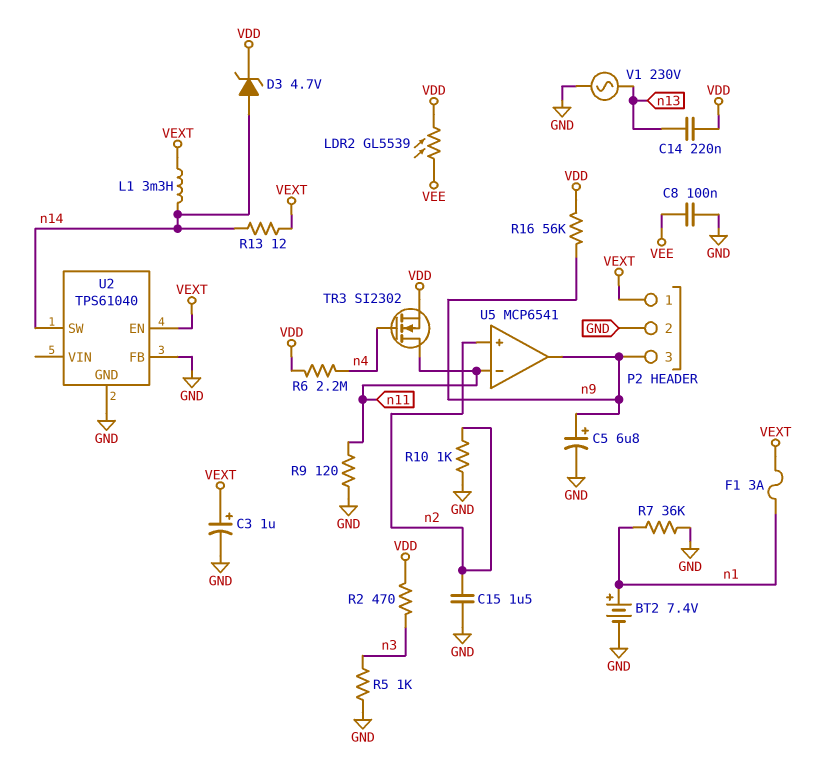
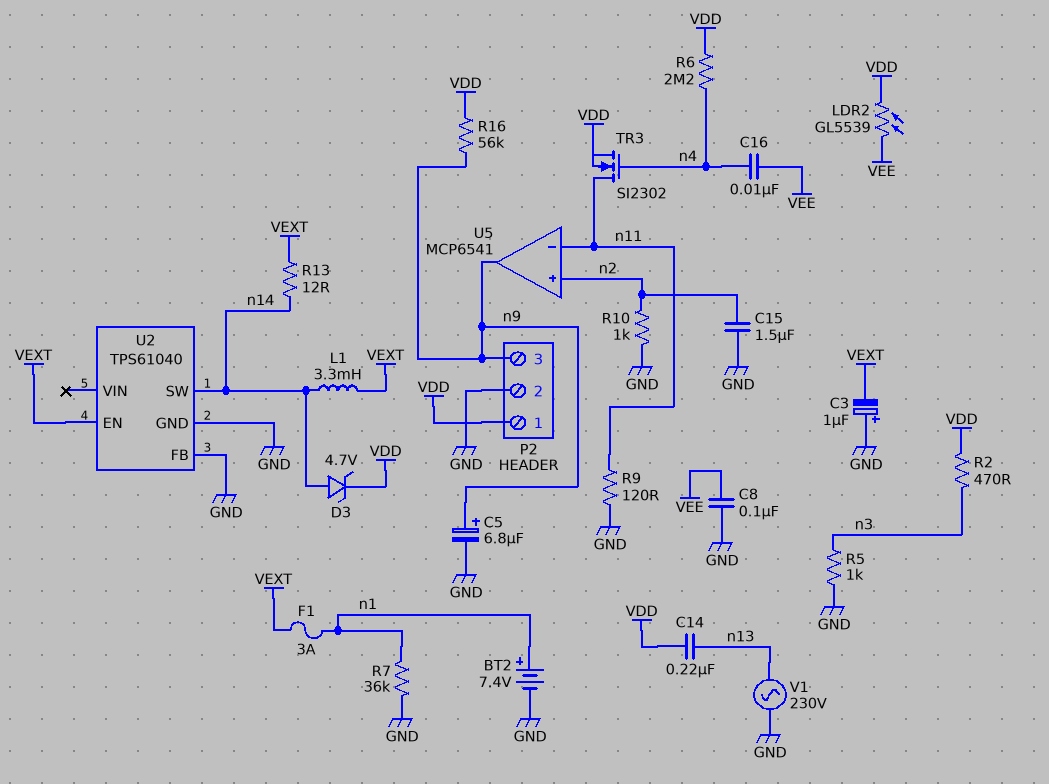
C3: 1uF (plus VEXT, minus GND) -> 1uF (plus GND, minus VEXT)
C16: none -> 10nF (VEE, n4)
P2 pin 1: VEXT -> VDD

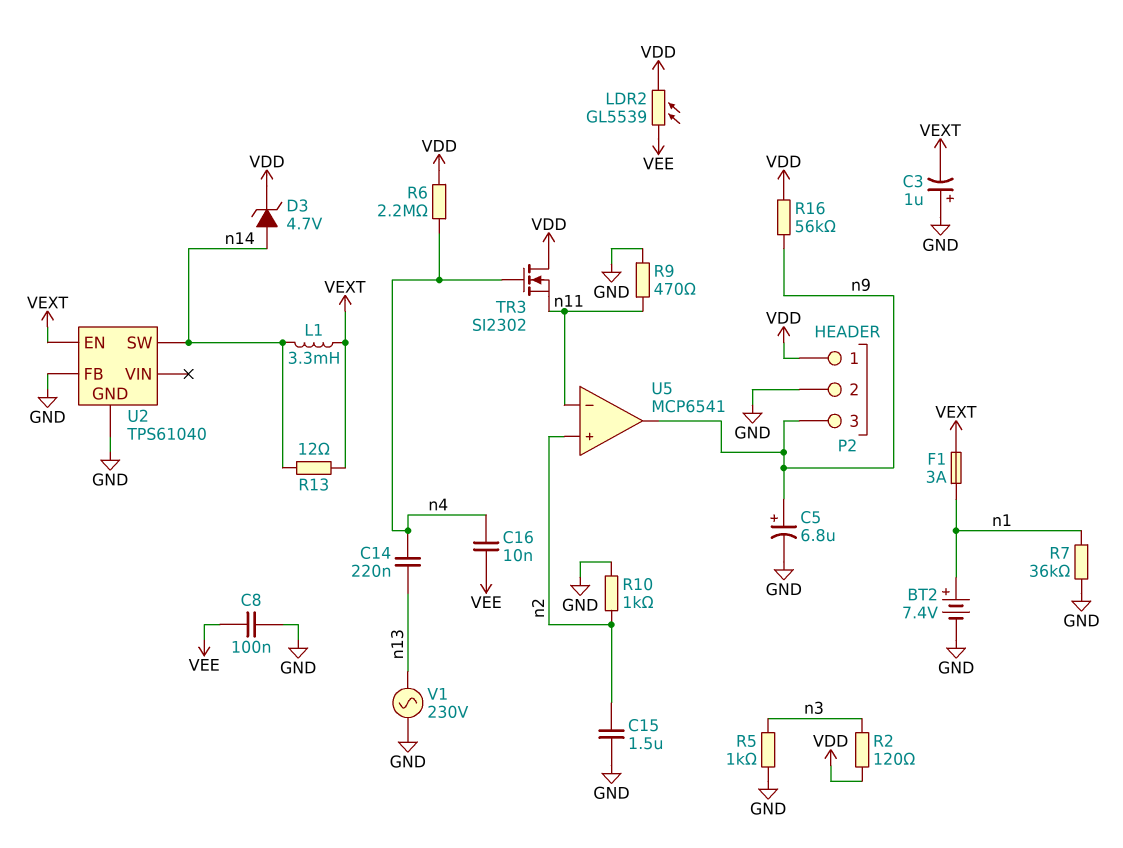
C14: 220nF (VDD, n13) -> 220nF (n4, n13)
R2: 470 (VDD, n3) -> 120 (VDD, n3)
R9: 120 (GND, n11) -> 470 (GND, n11)
TR3: NMOS SI2302 (G n4, D n11, S VDD) -> NMOS SI2302 (G n4, D VDD, S n11)

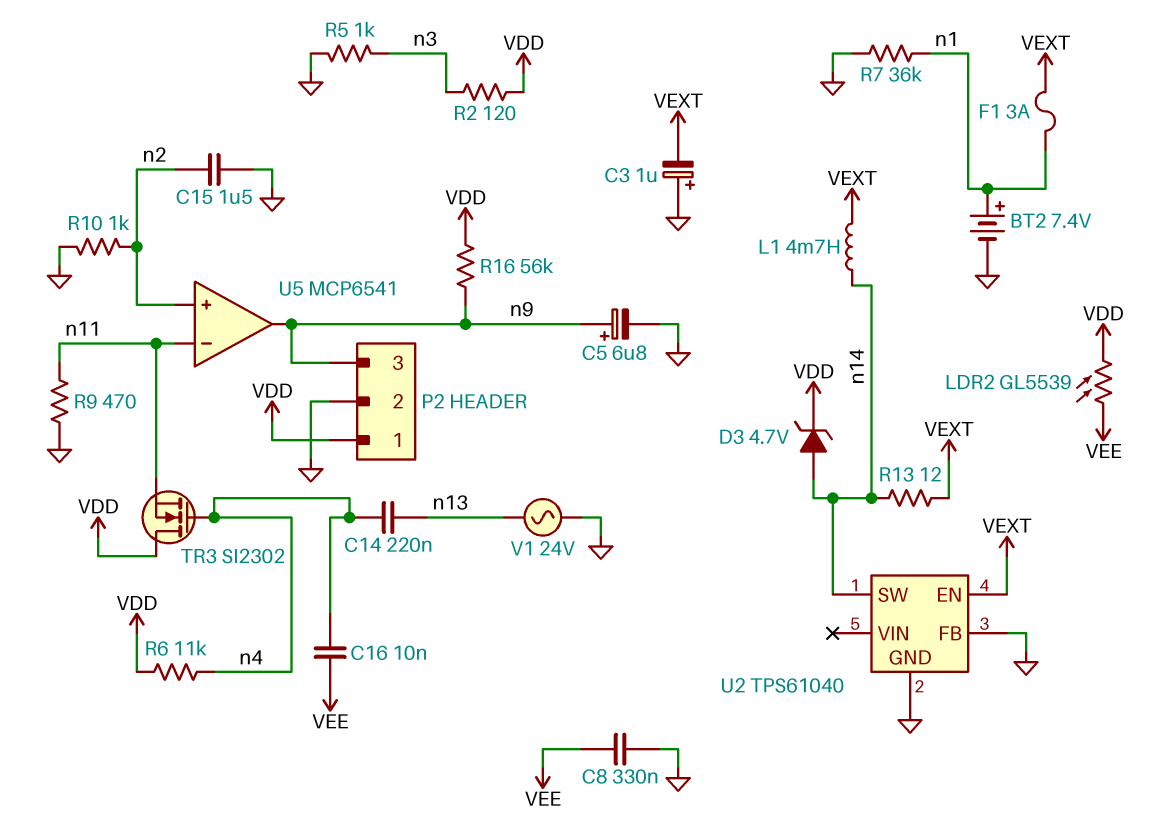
C8: 100nF (GND, VEE) -> 330nF (GND, VEE)
L1: 3.3mH (VEXT, n14) -> 4.7mH (VEXT, n14)
R6: 2.2M (VDD, n4) -> 11k (VDD, n4)
V1: AC 230V (GND, n13) -> AC 24V (GND, n13)

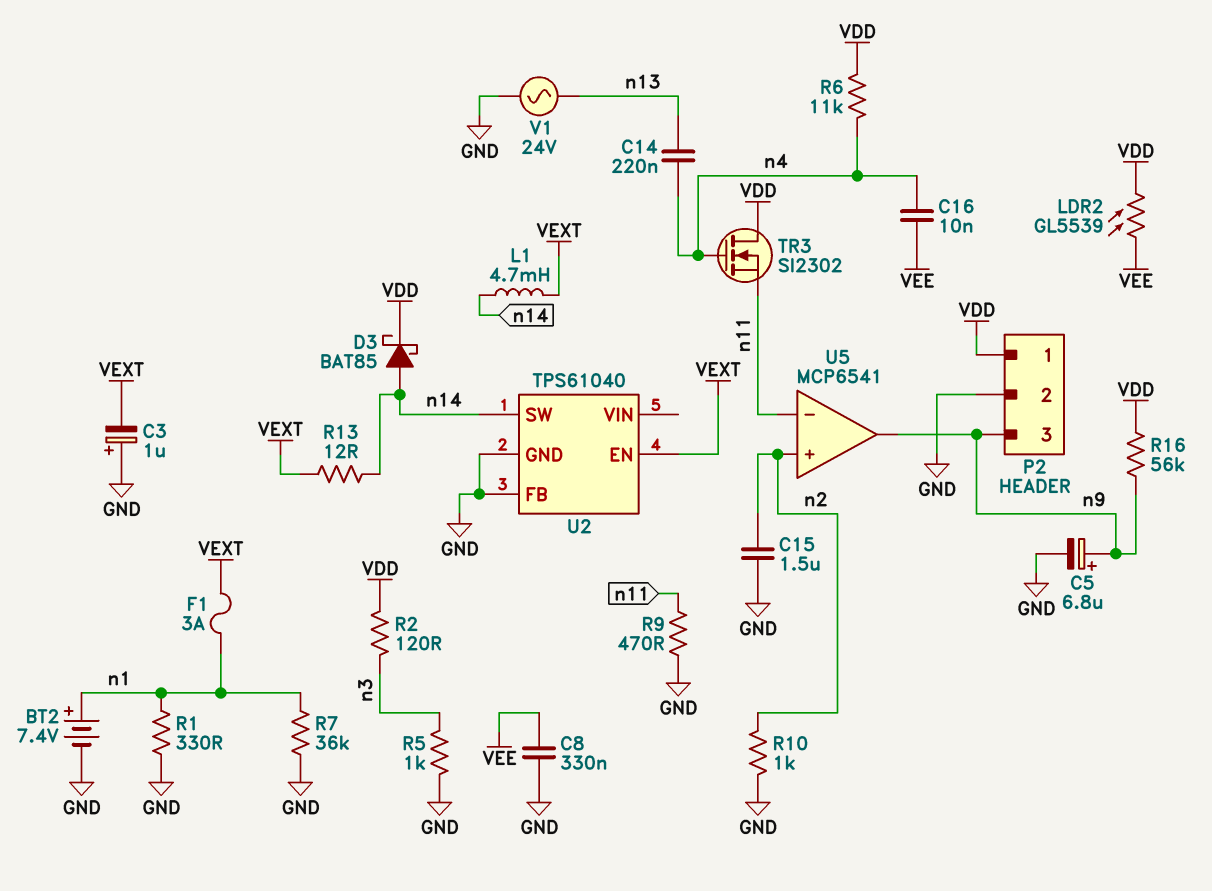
D3: zener 4.7V (A n14, K VDD) -> schottky BAT85 (A n14, K VDD)
R1: none -> 330 (GND, n1)

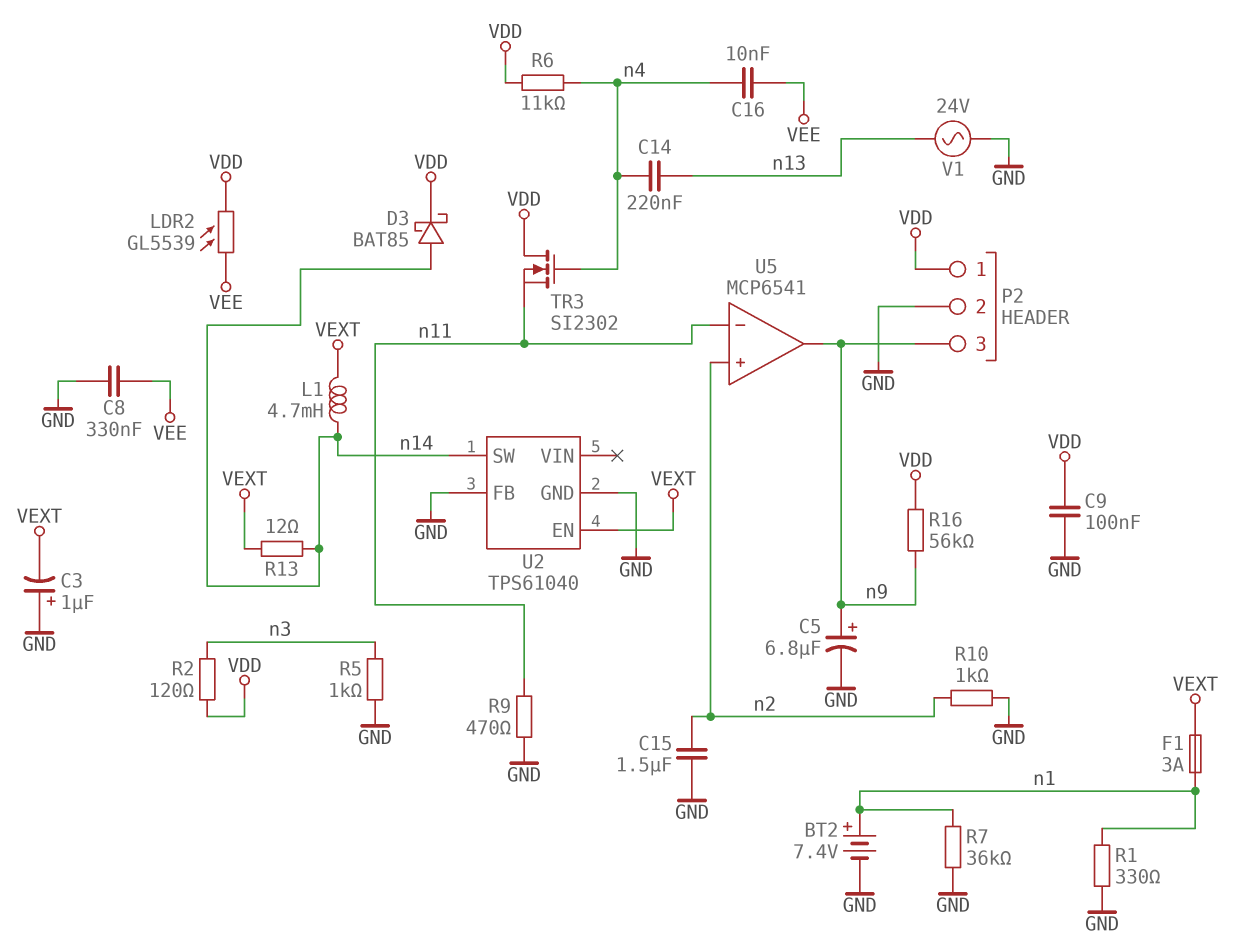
C9: none -> 100nF (GND, VDD)

